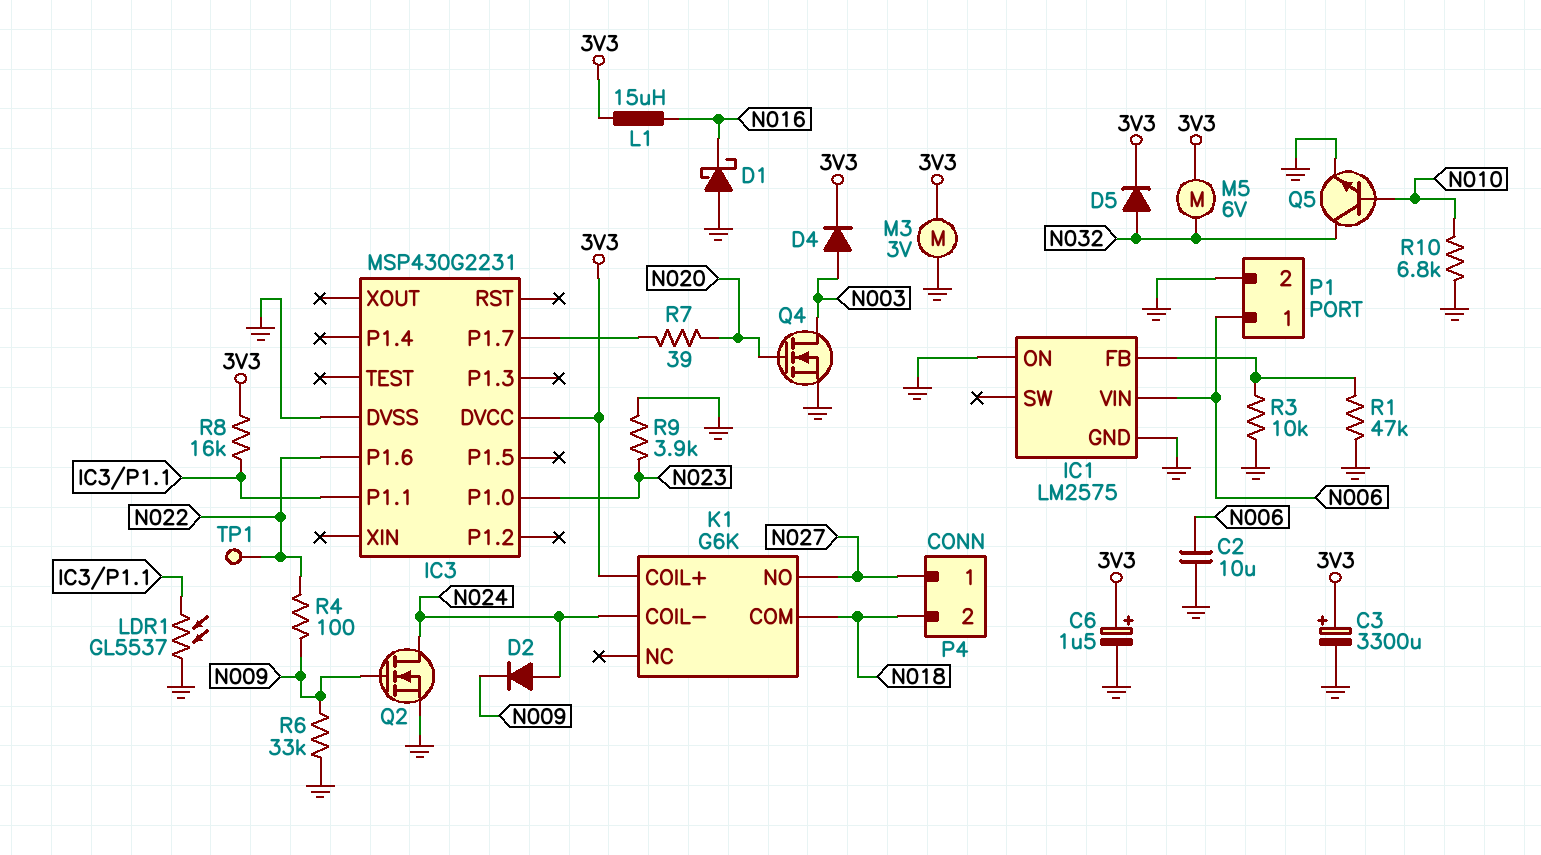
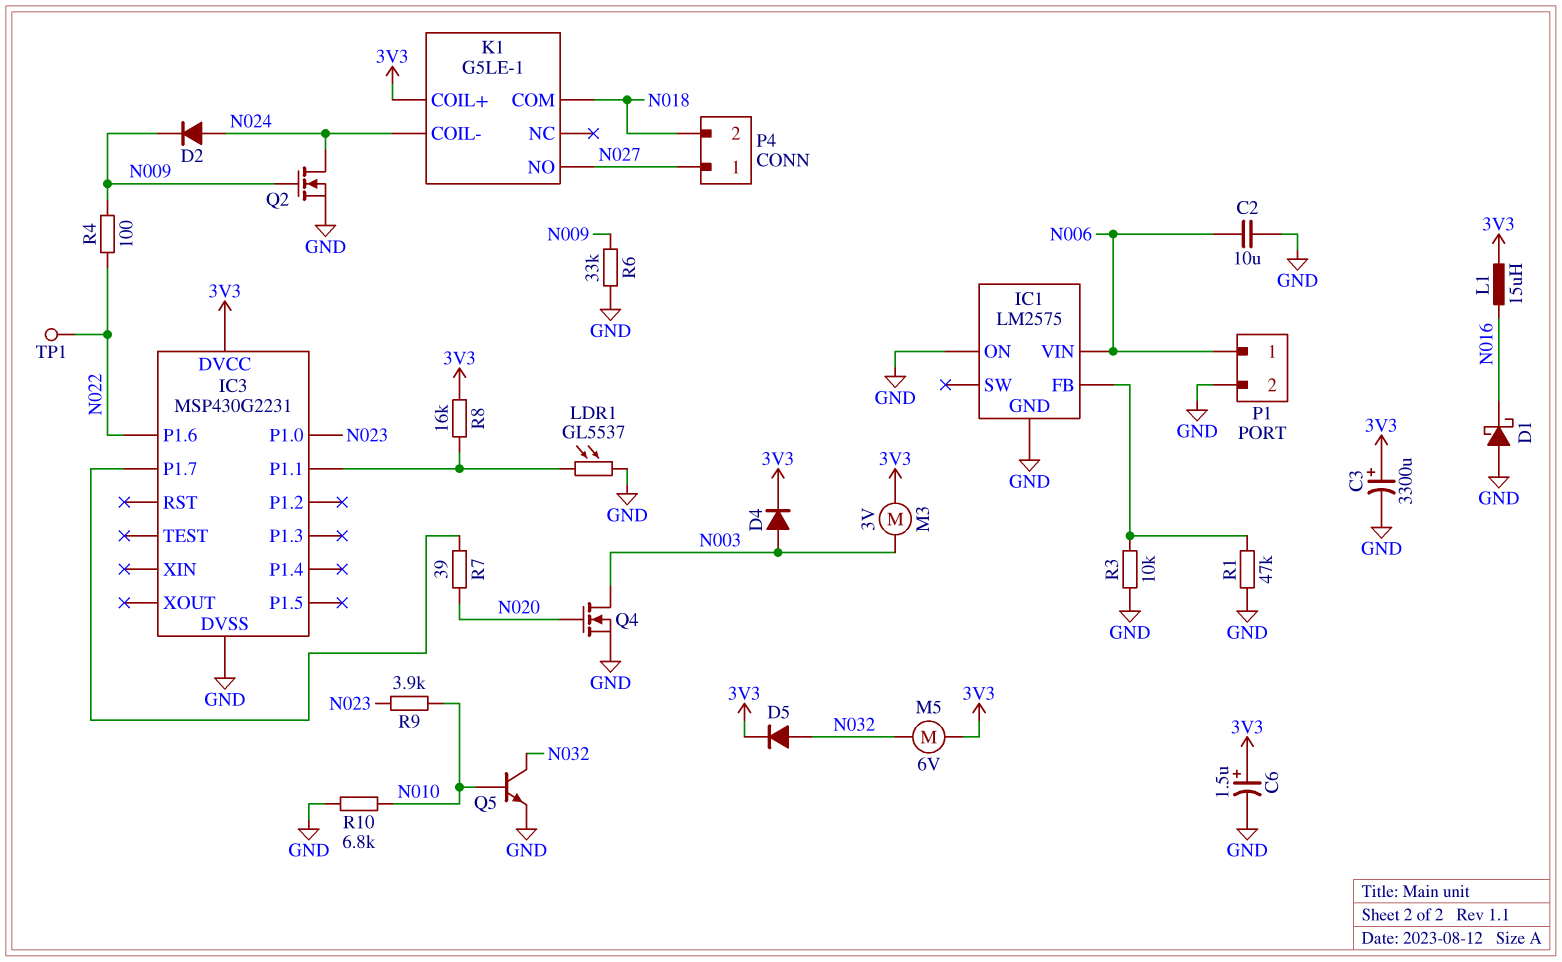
K1: G6K -> G5LE-1
M3: motor 3V (3V3, GND) -> motor 3V (3V3, N003)
R9: 3.9k (GND, N023) -> 3.9k (N010, N023)

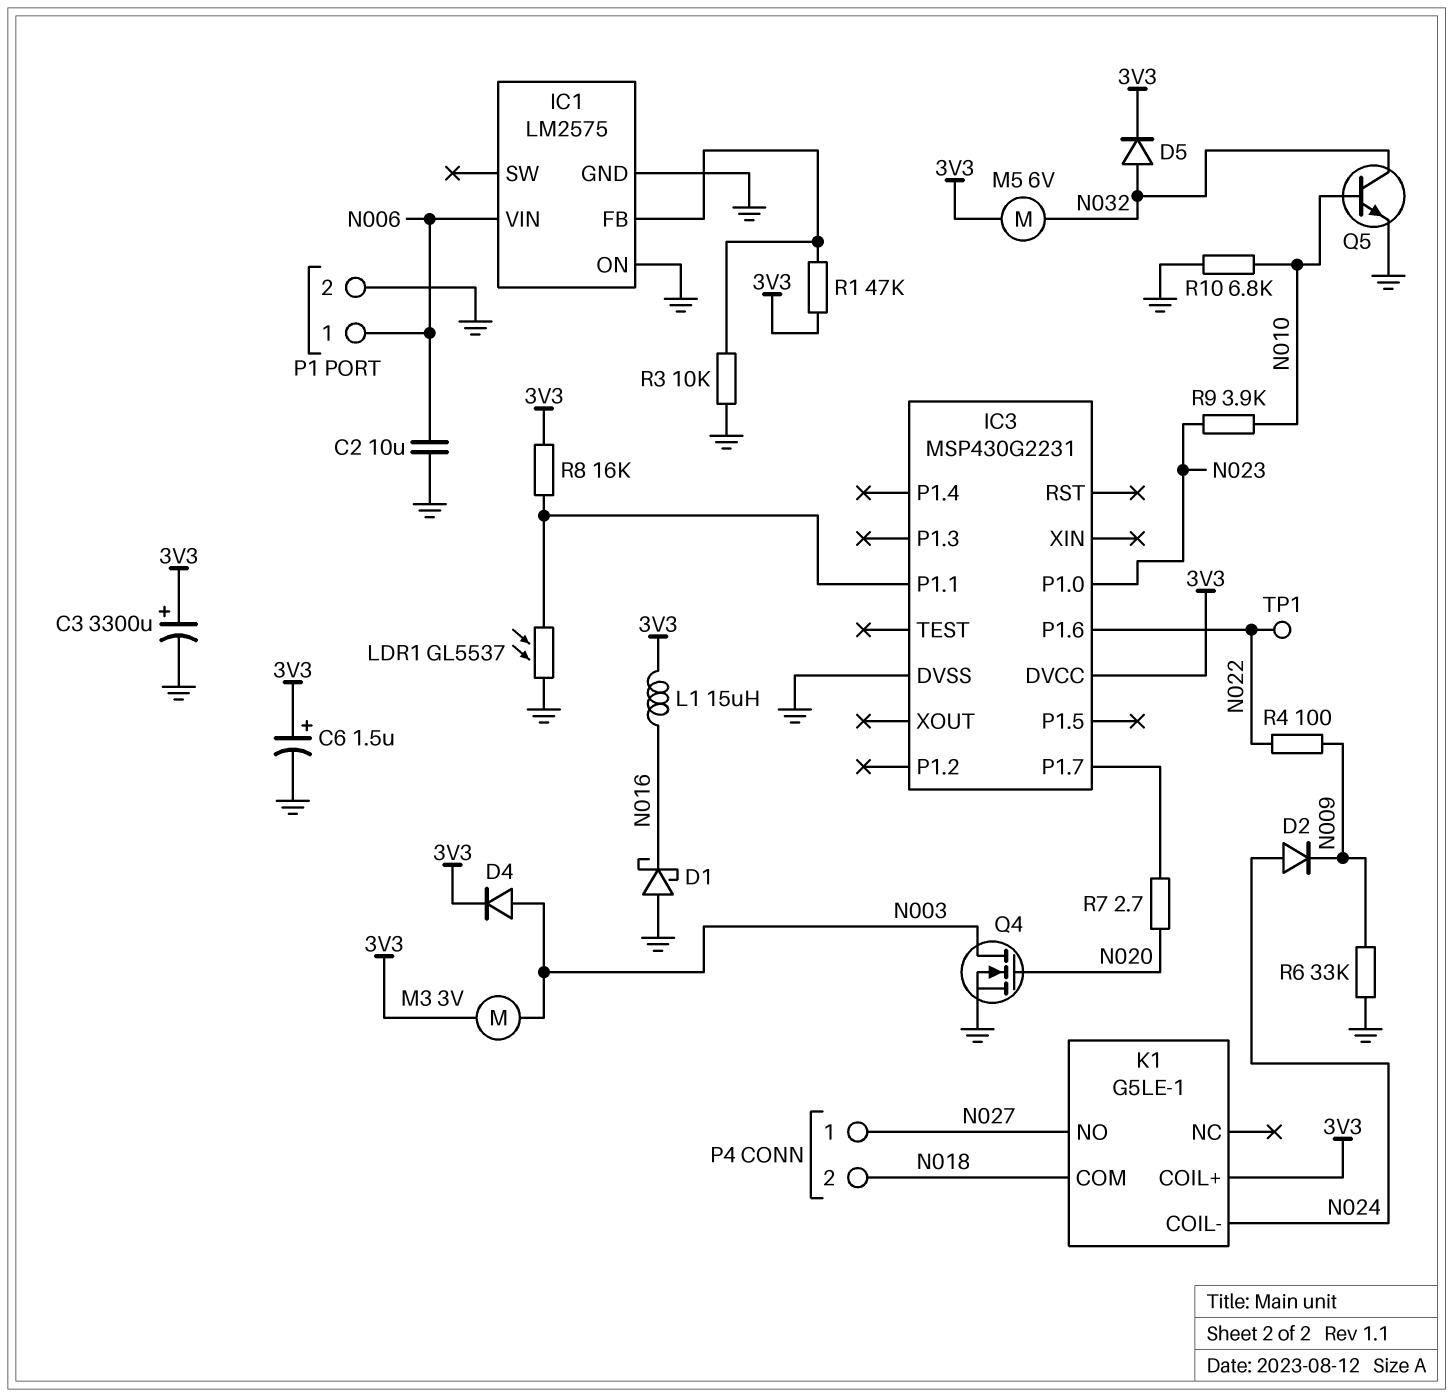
Q2: NMOS (G N009, D N024, S GND) -> none
R1: 47k (GND, IC1/FB) -> 47k (3V3, IC1/FB)
R7: 39 (IC3/P1.7, N020) -> 2.7 (IC3/P1.7, N020)

